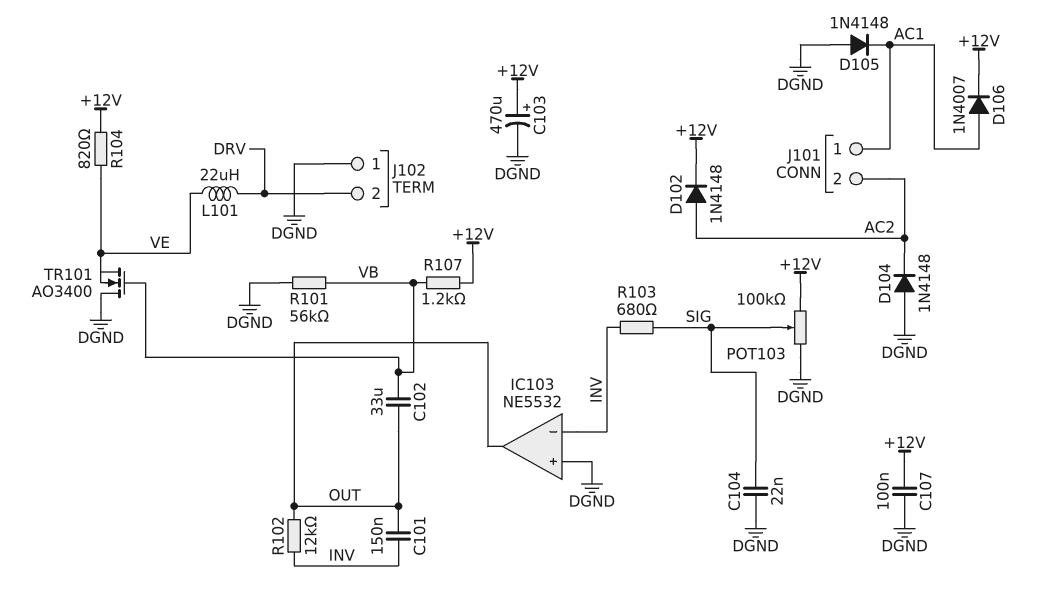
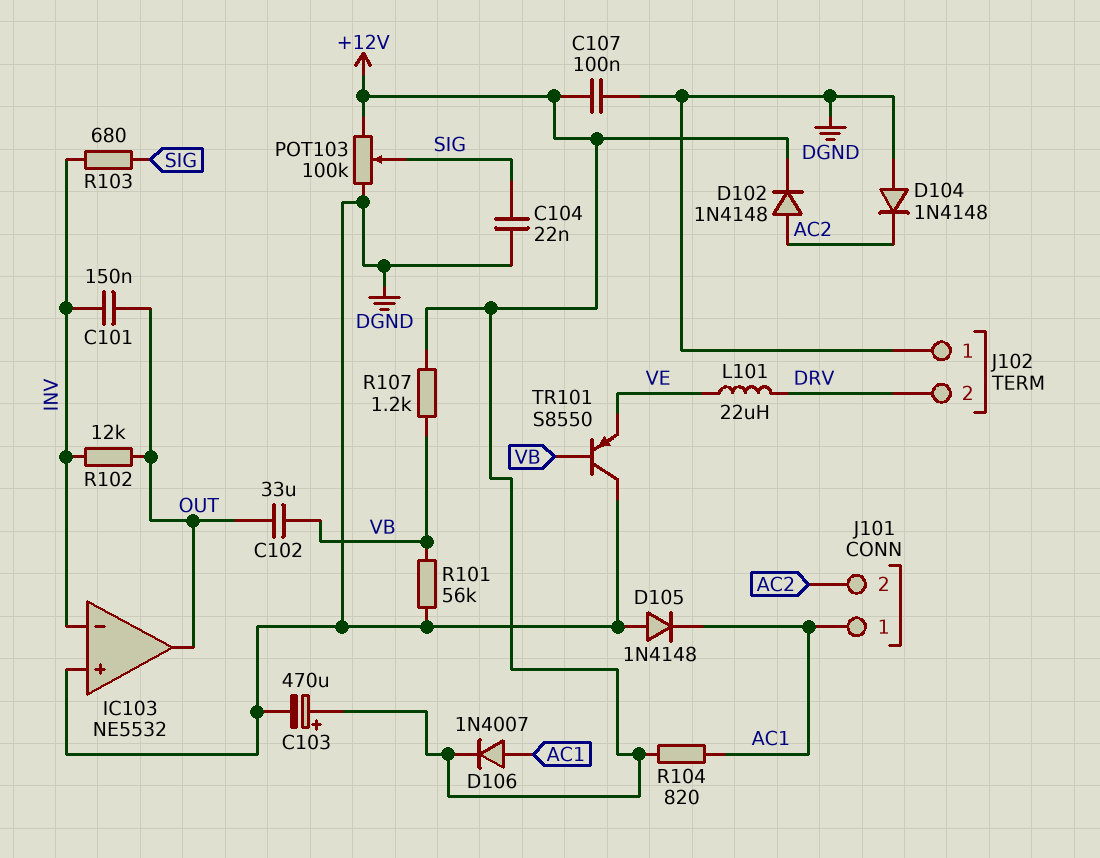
R104: 820 (+12V, VE) -> 820 (+12V, AC1)
TR101: NMOS AO3400 (G VB, D DGND, S VE) -> PNP S8550 (B VB, C DGND, E VE)

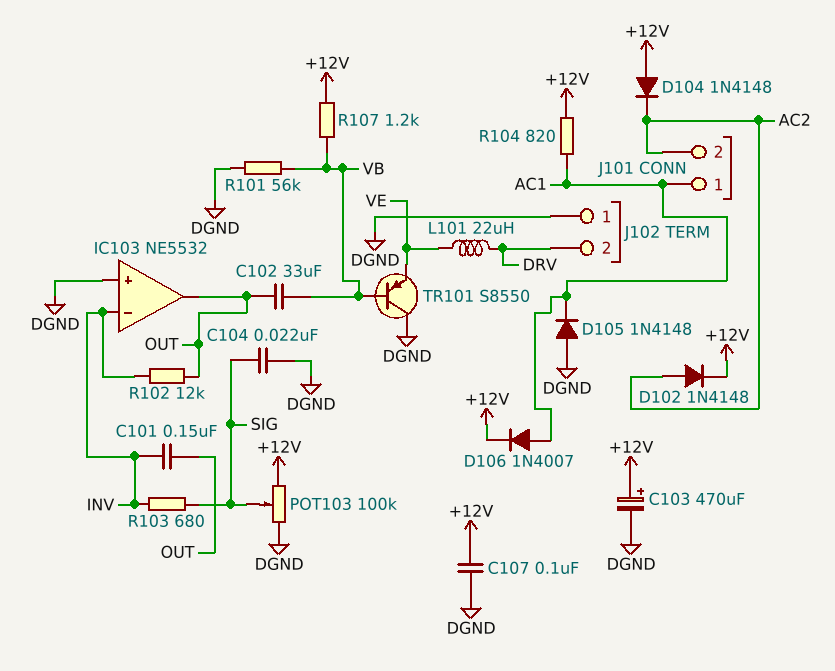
D104: diode 1N4148 (A DGND, K AC2) -> diode 1N4148 (A +12V, K AC2)

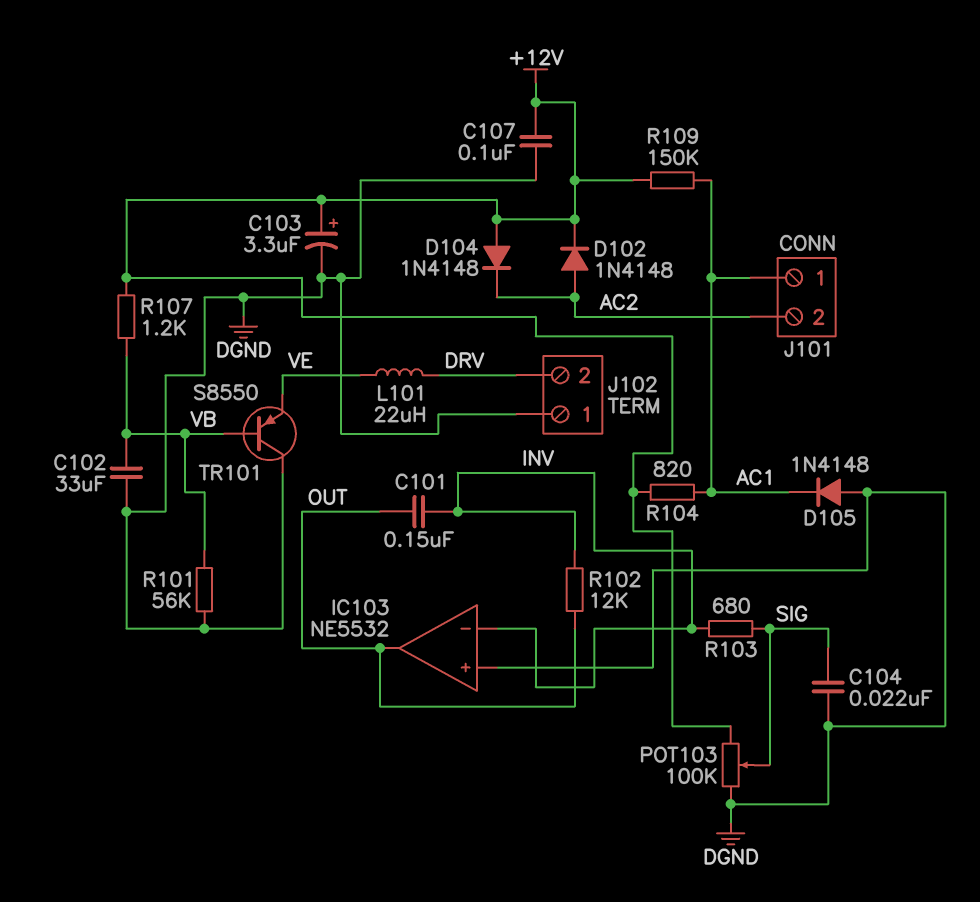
C102: 33uF (OUT, VB) -> 33uF (DGND, VB)
C103: 470uF (plus +12V, minus DGND) -> 3.3uF (plus +12V, minus DGND)
D106: diode 1N4007 (A AC1, K +12V) -> none
R109: none -> 150k (+12V, AC1)

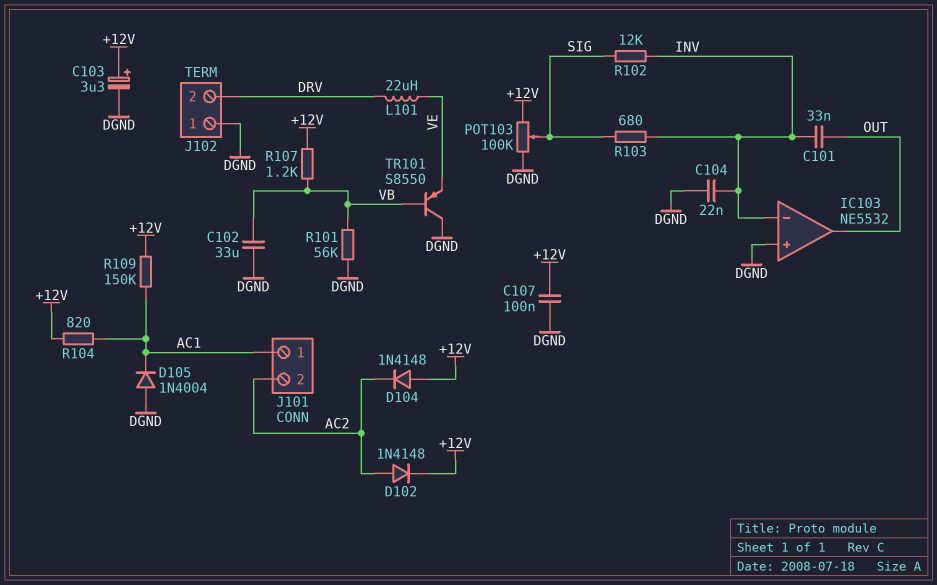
C101: 150nF (INV, OUT) -> 33nF (INV, OUT)
C104: 22nF (DGND, SIG) -> 22nF (DGND, INV)
D105: diode 1N4148 (A DGND, K AC1) -> diode 1N4004 (A DGND, K AC1)
R102: 12k (INV, OUT) -> 12k (INV, SIG)

